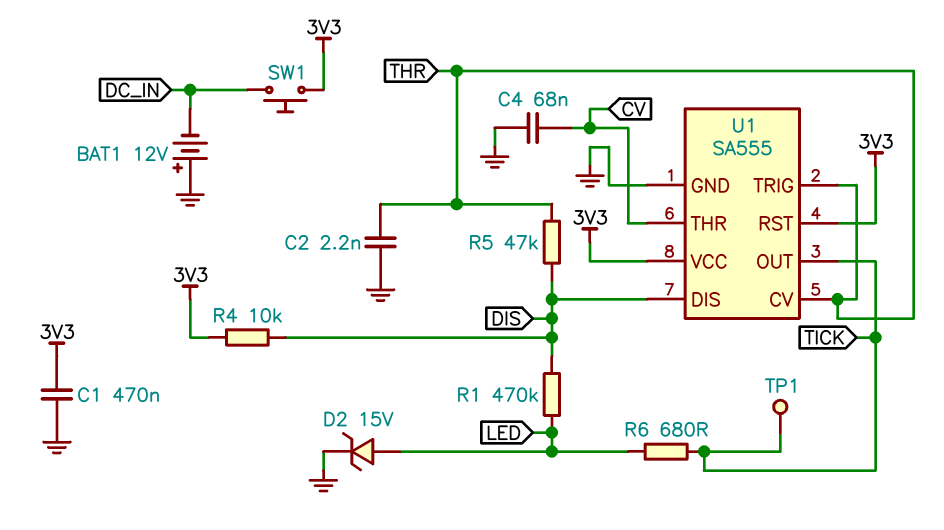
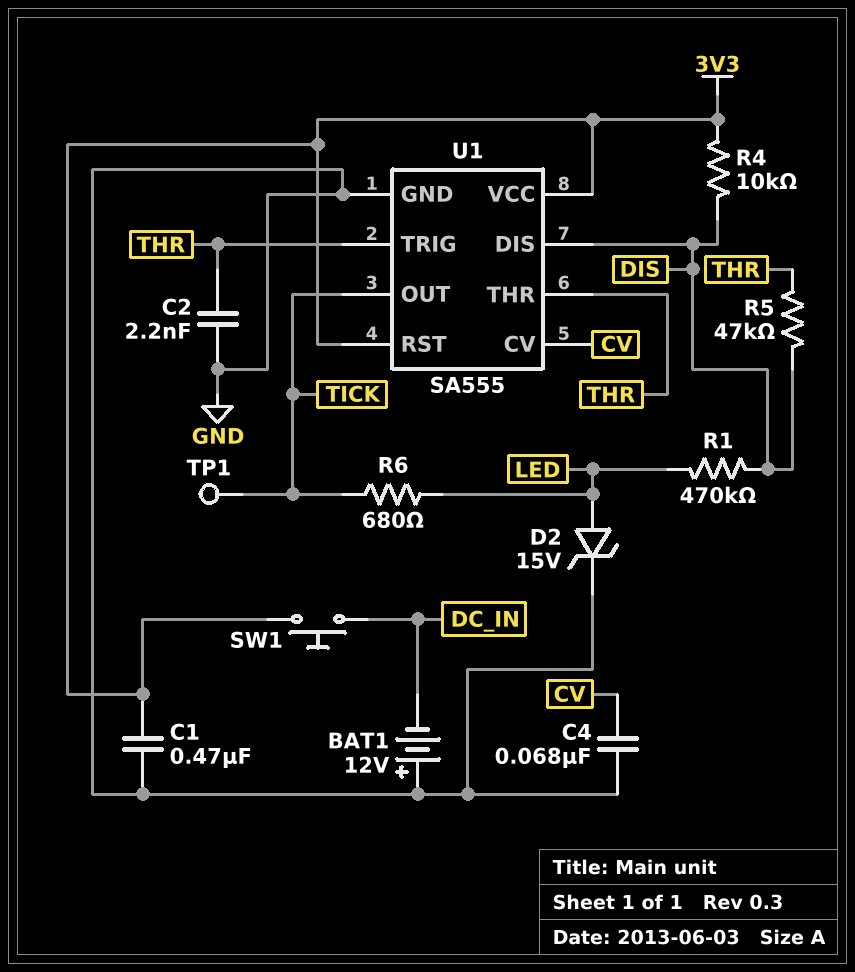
U1 pin CV: THR -> CV
U1 pin THR: CV -> THR

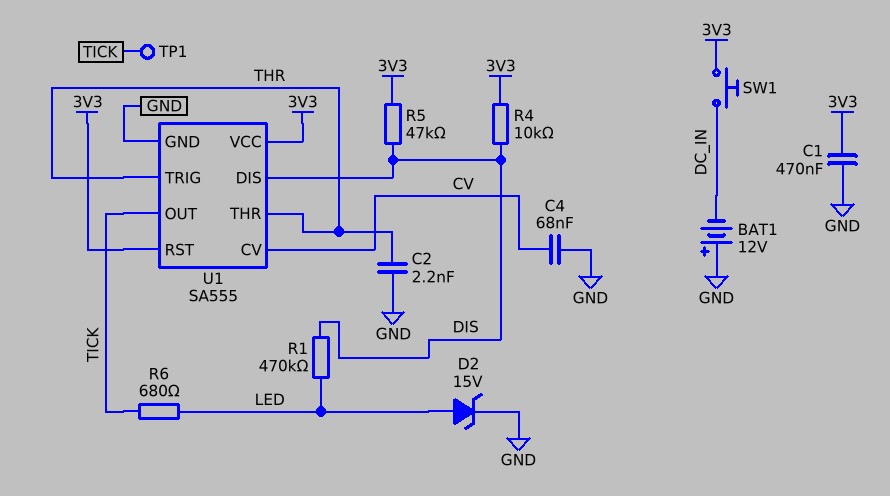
R5: 47k (DIS, THR) -> 47k (3V3, DIS)

